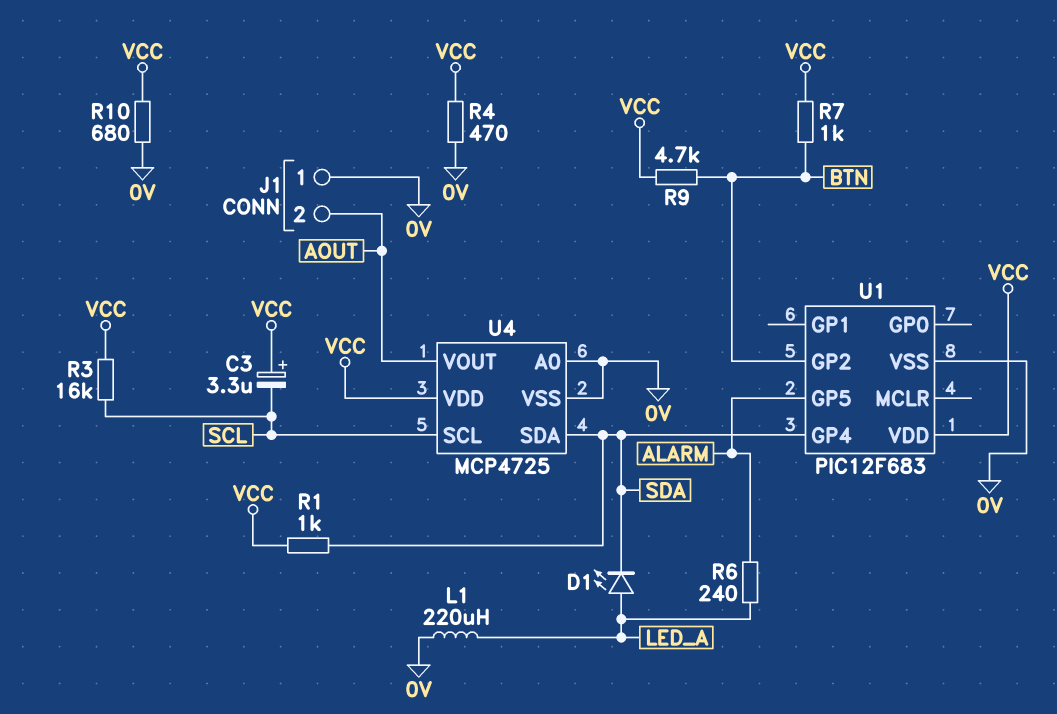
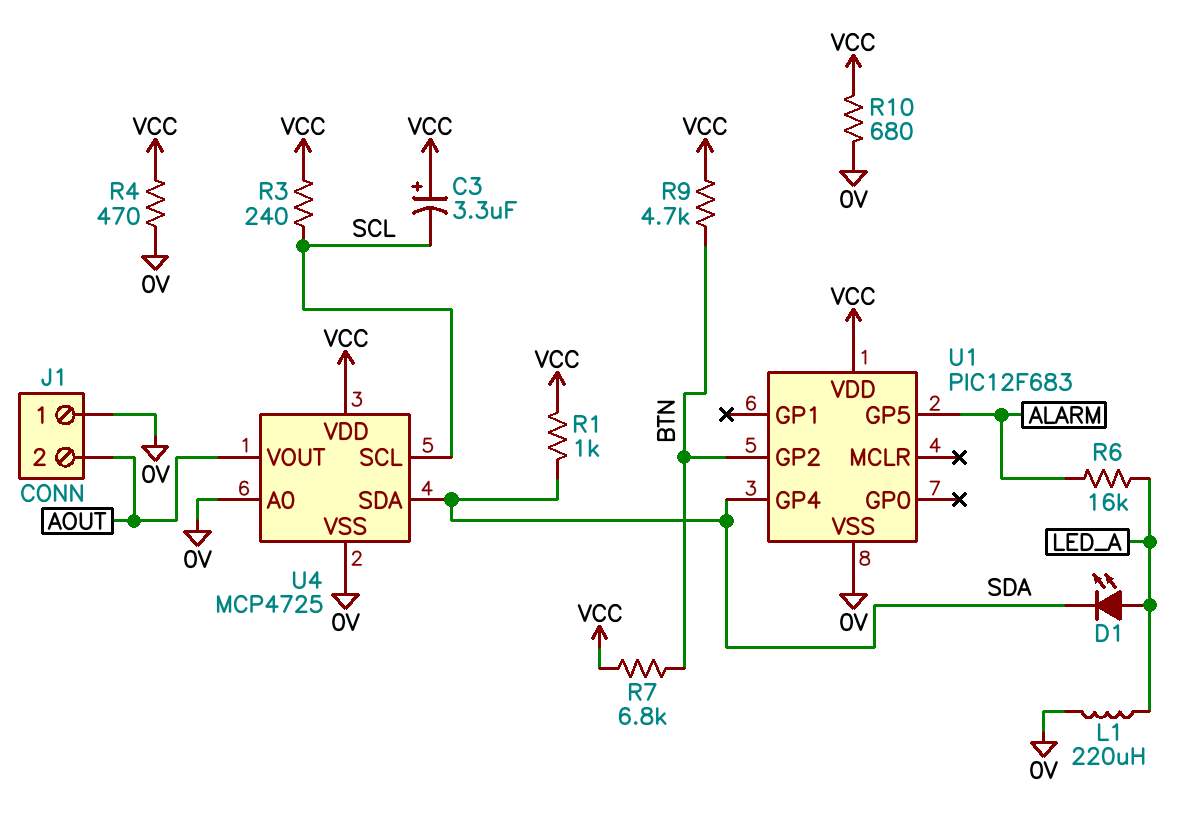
R3: 16k (SCL, VCC) -> 240 (SCL, VCC)
R6: 240 (ALARM, LED_A) -> 16k (ALARM, LED_A)
R7: 1k (BTN, VCC) -> 6.8k (BTN, VCC)

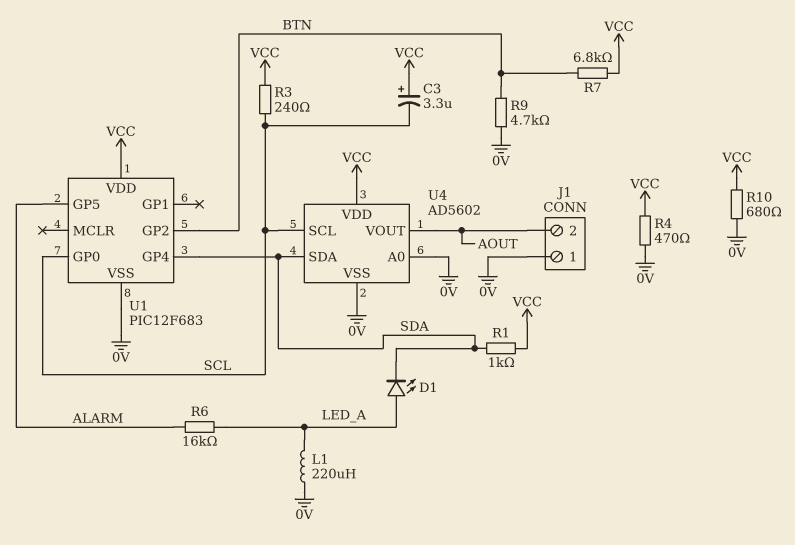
R9: 4.7k (BTN, VCC) -> 4.7k (0V, BTN)
U1 pin GP0: none -> SCL
U4: MCP4725 -> AD5602

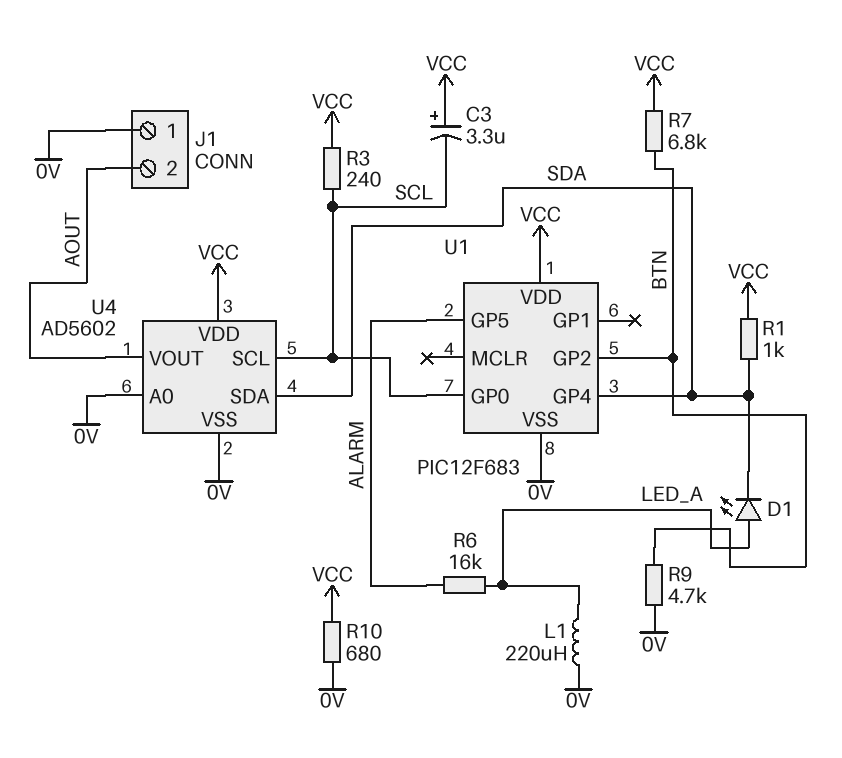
R4: 470 (0V, VCC) -> none

